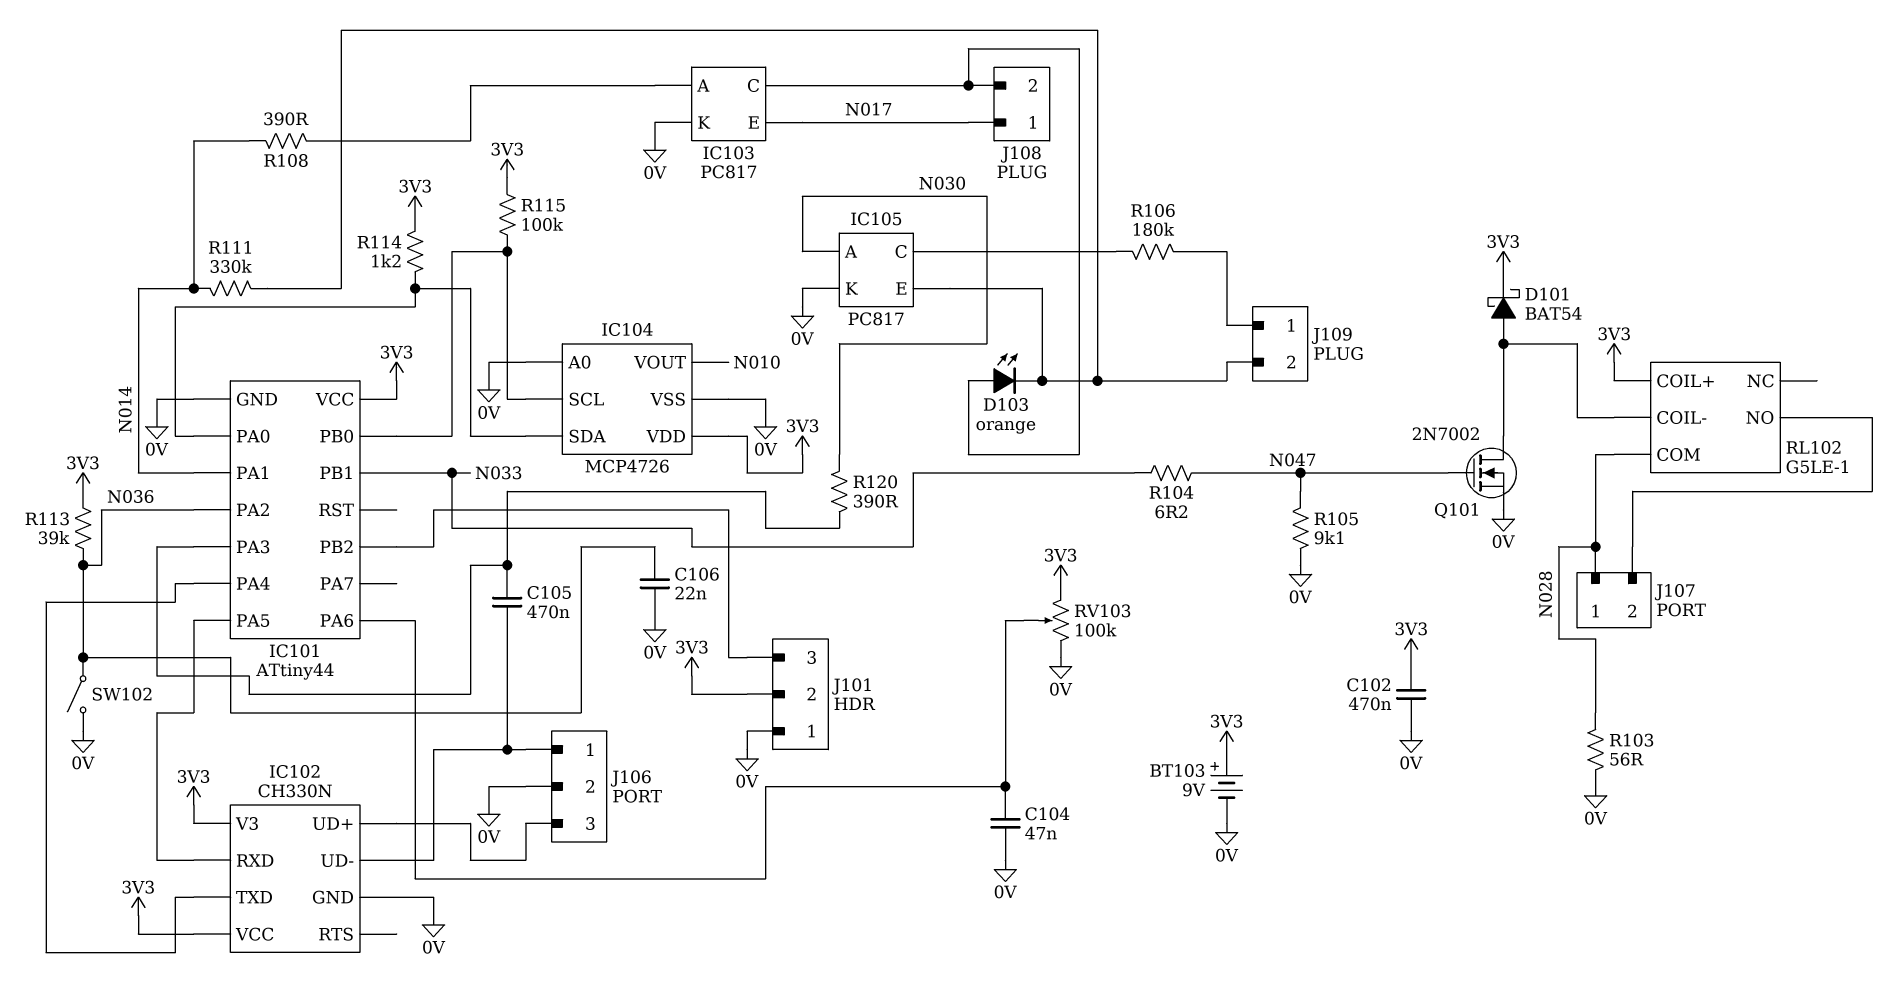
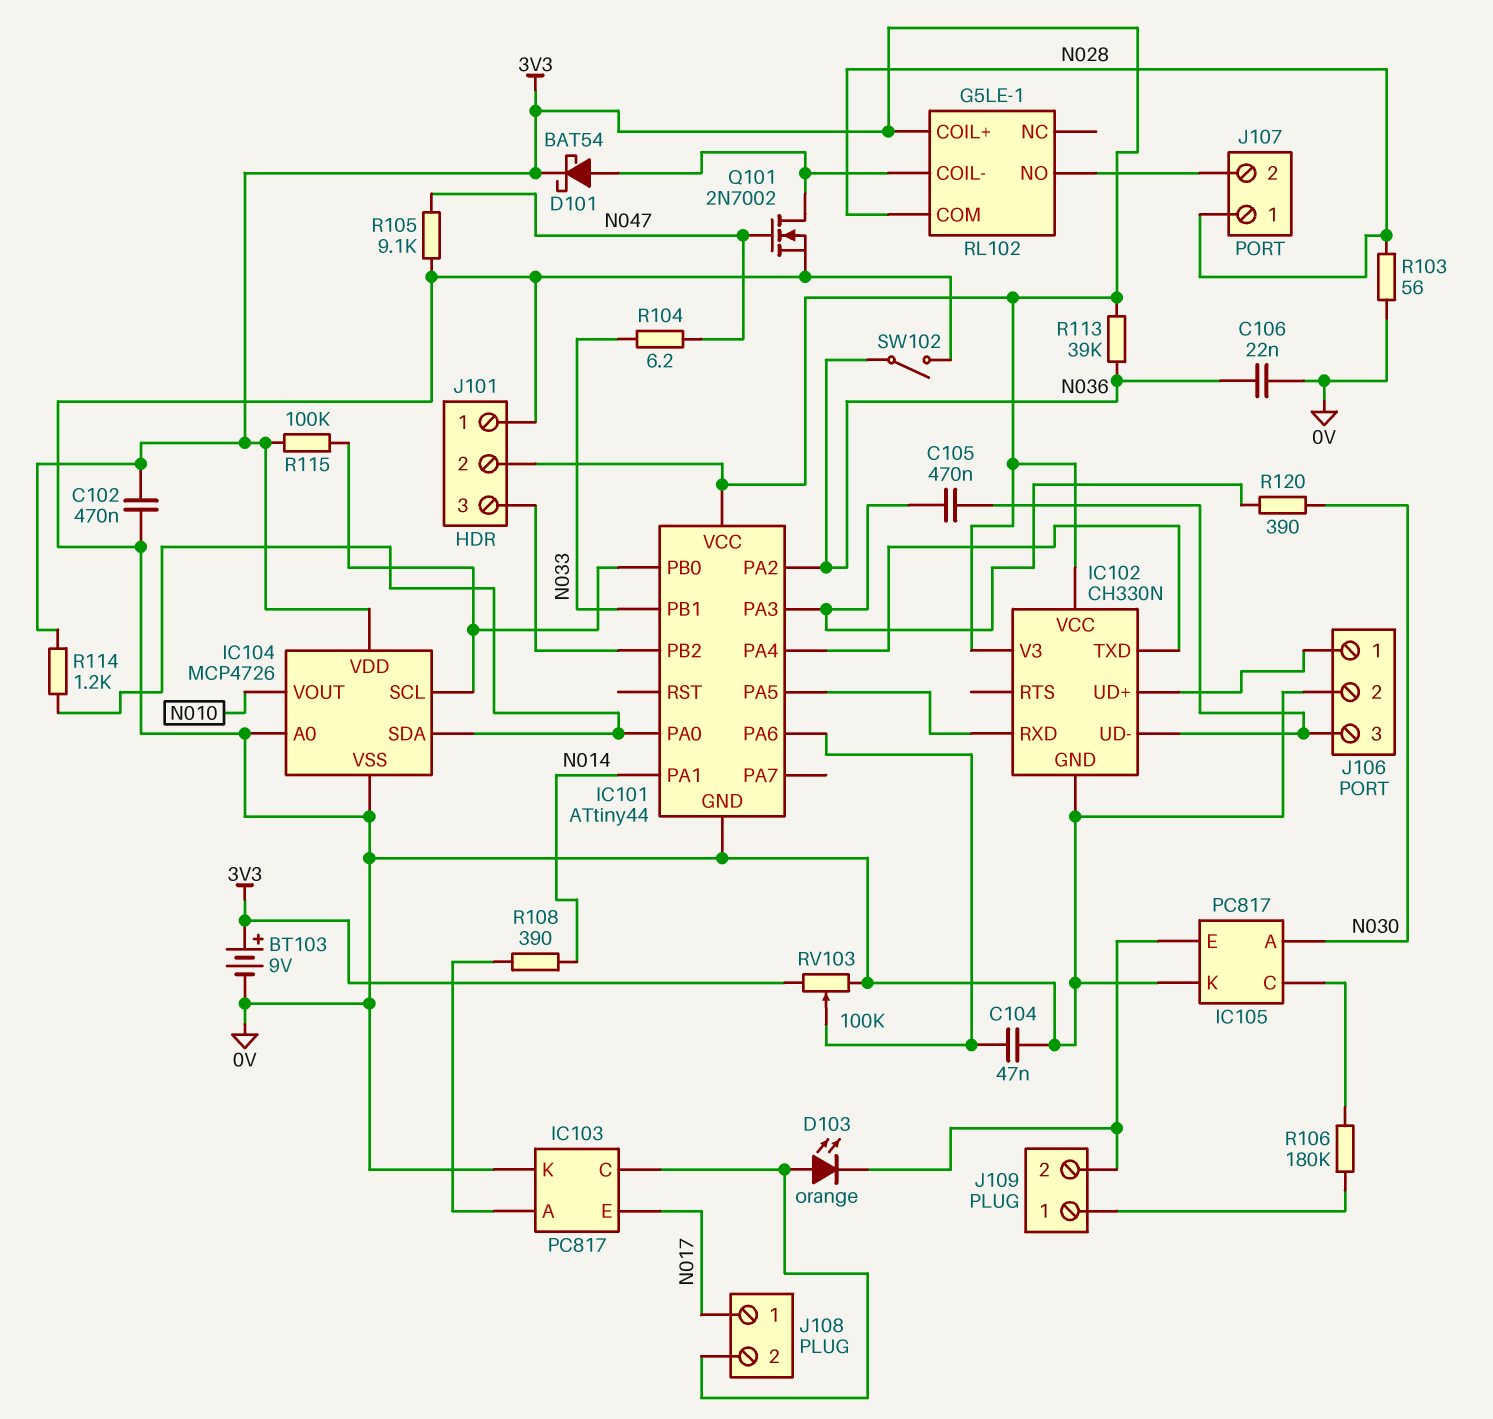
J106 pin 1: IC102/UD- -> IC102/UD+
J106 pin 3: IC102/UD+ -> IC102/UD-
R111: 330k (IC105/E, N014) -> none

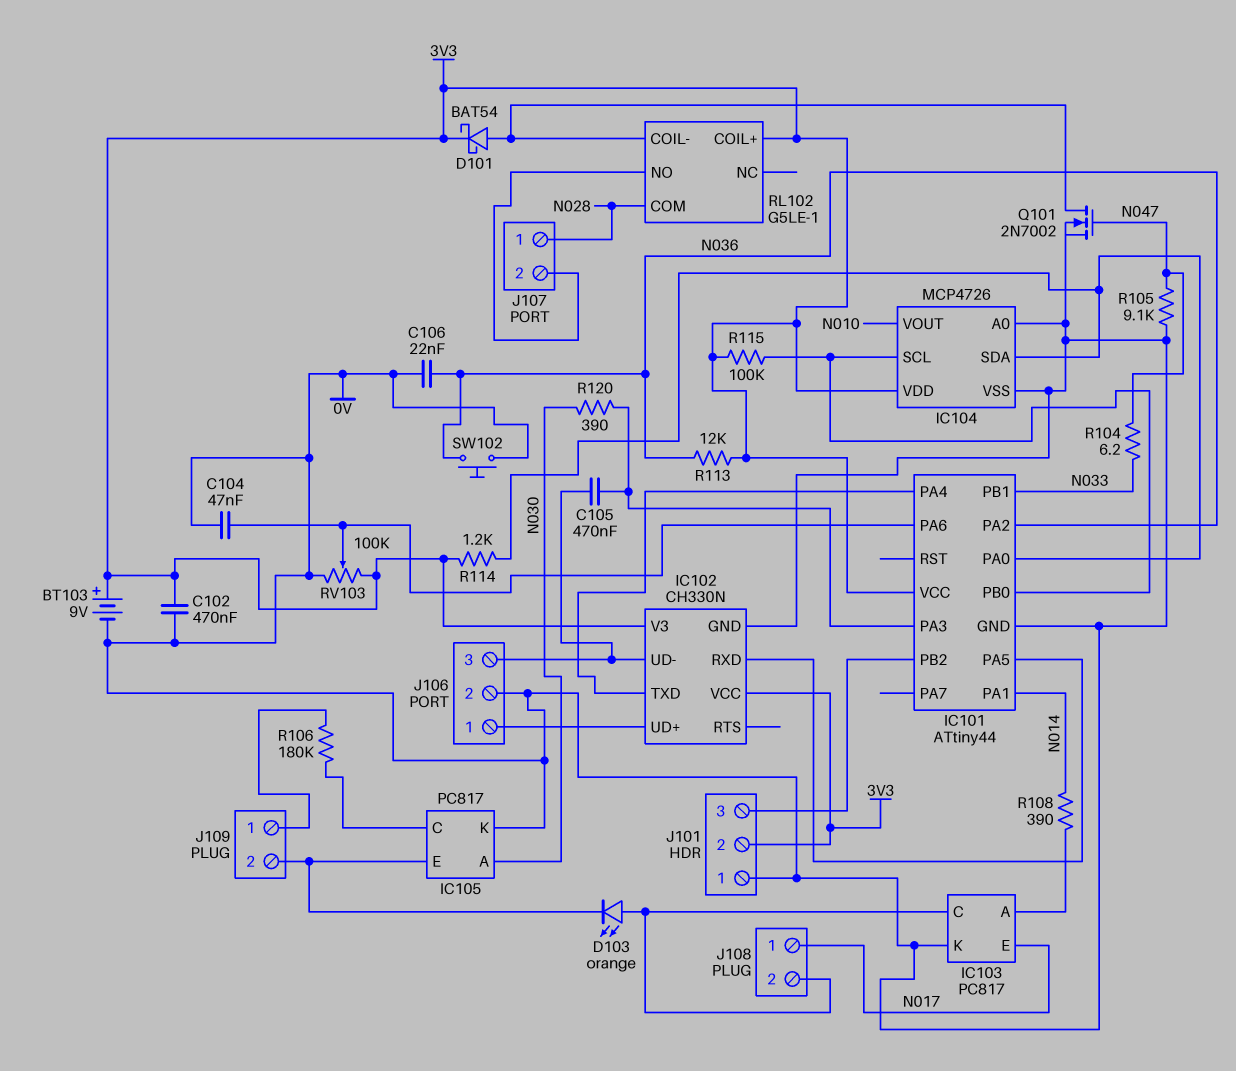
R103: 56 (0V, N028) -> none
R113: 39k (3V3, N036) -> 12k (3V3, N036)
SW102: switch (0V, N036) -> button (0V, N036)

